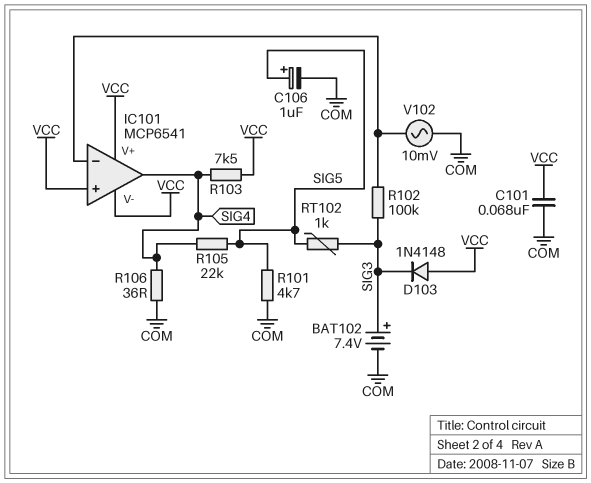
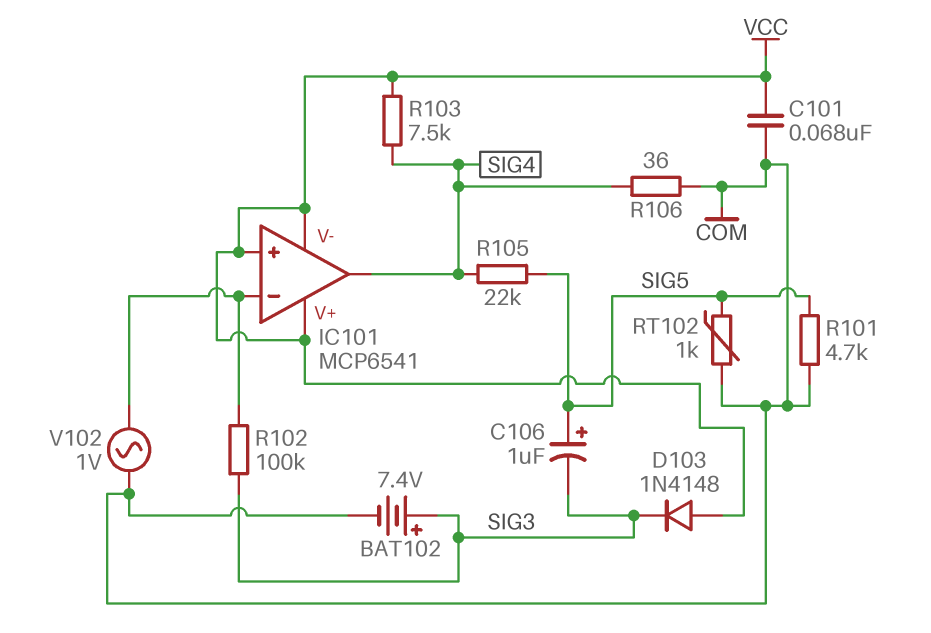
C106: 1uF (plus SIG5, minus COM) -> 1uF (plus SIG5, minus SIG3)
RT102: 1k (SIG3, SIG5) -> 1k (COM, SIG5)
V102: AC 10mV (COM, IC101/in-) -> AC 1V (COM, IC101/in-)

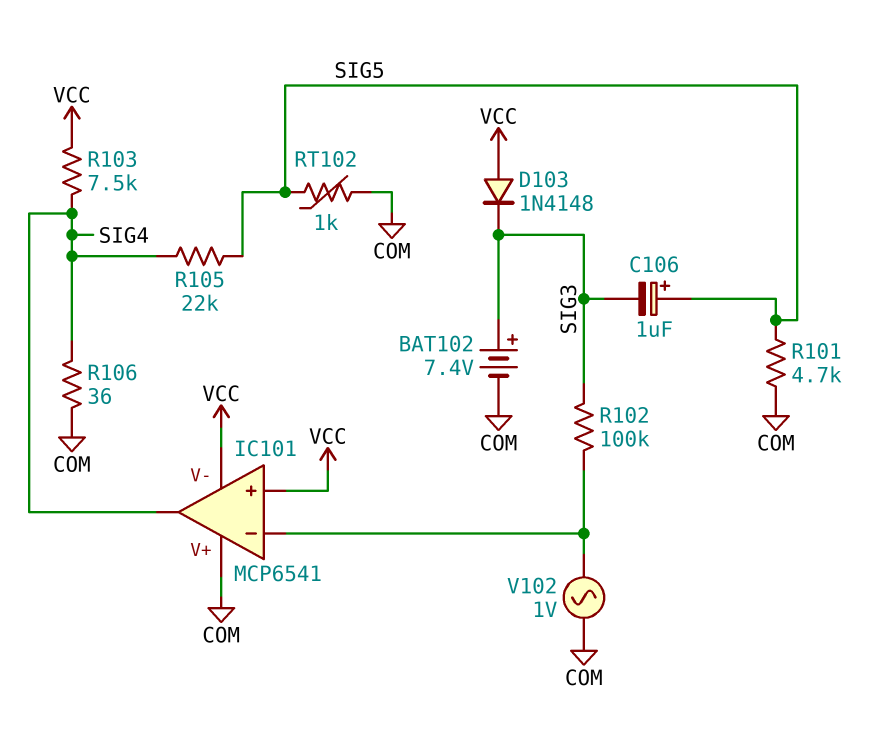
C101: 68nF (COM, VCC) -> none
IC101 pin V+: VCC -> COM

